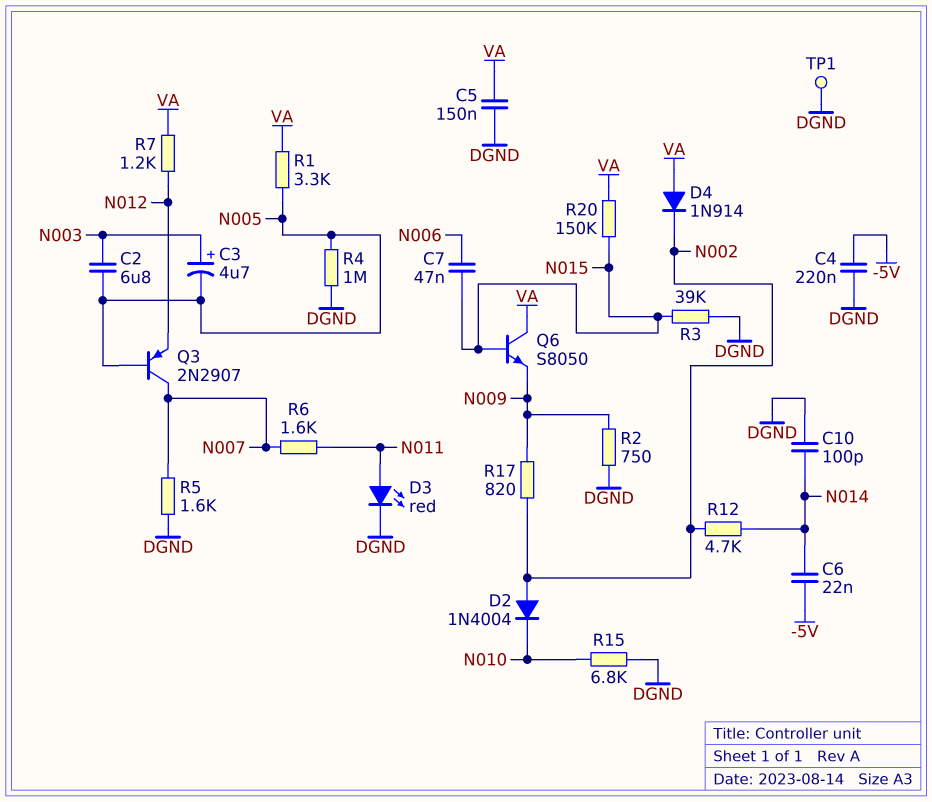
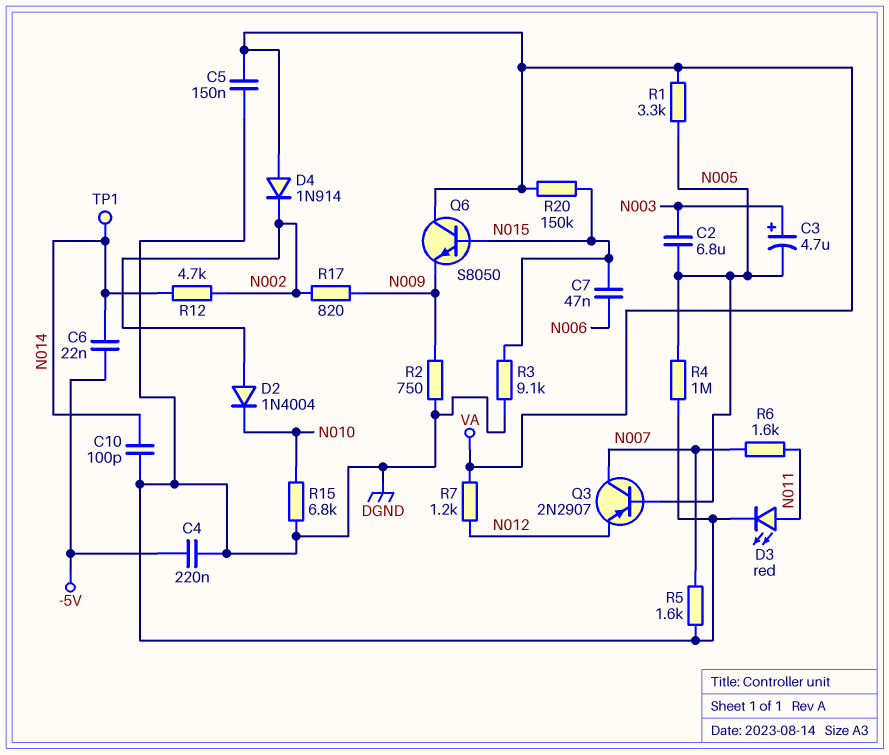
R3: 39k (DGND, N015) -> 9.1k (DGND, N015)
TP1: test point (DGND) -> test point (N014)

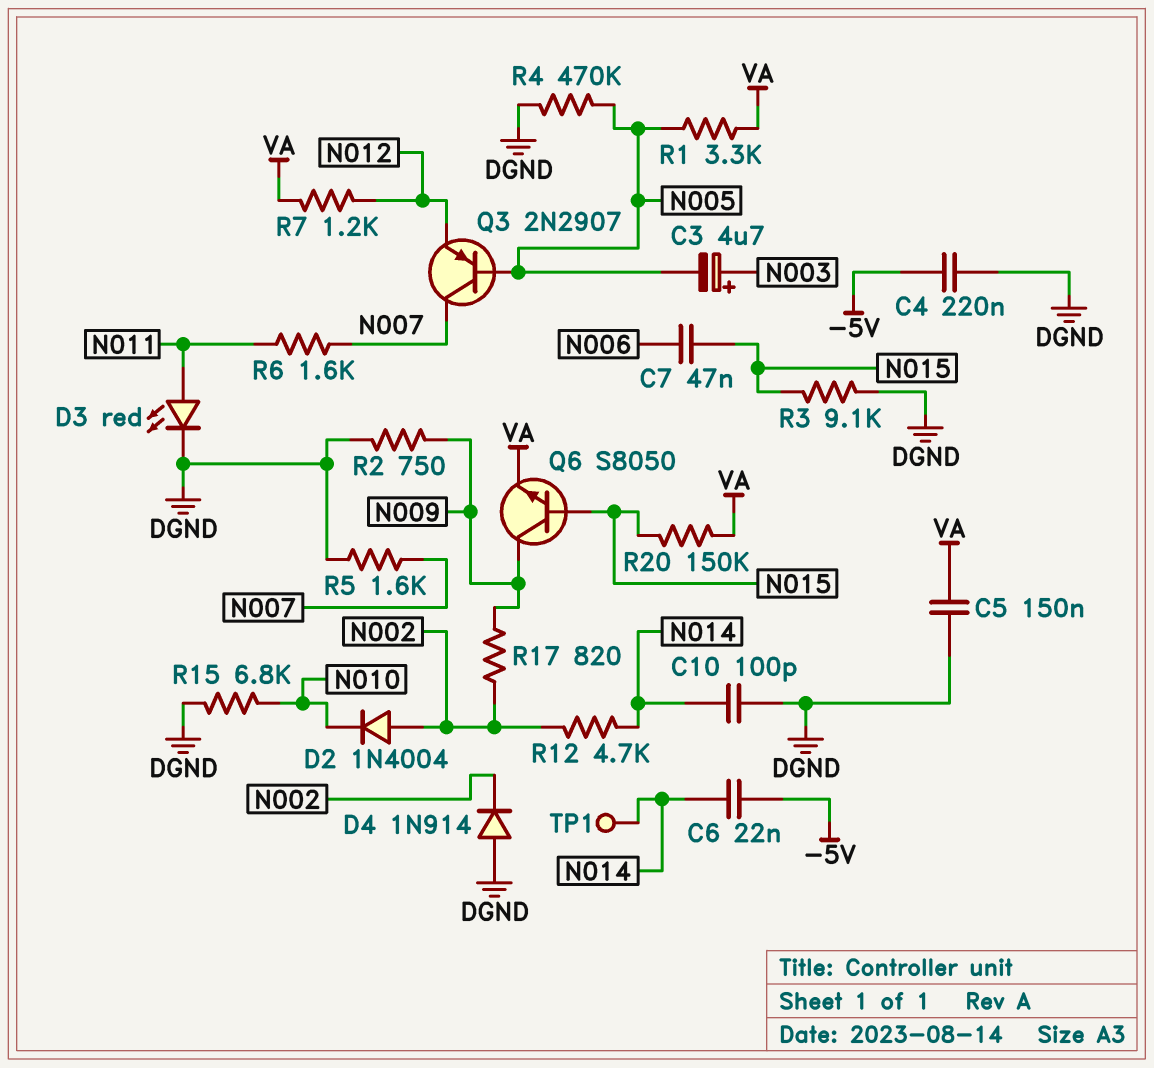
C2: 6.8uF (N003, N005) -> none
D4: diode 1N914 (A VA, K N002) -> diode 1N914 (A DGND, K N002)
Q6: NPN S8050 (B N015, C VA, E N009) -> NPN S8050 (B N015, C N009, E VA)
R4: 1M (DGND, N005) -> 470k (DGND, N005)

